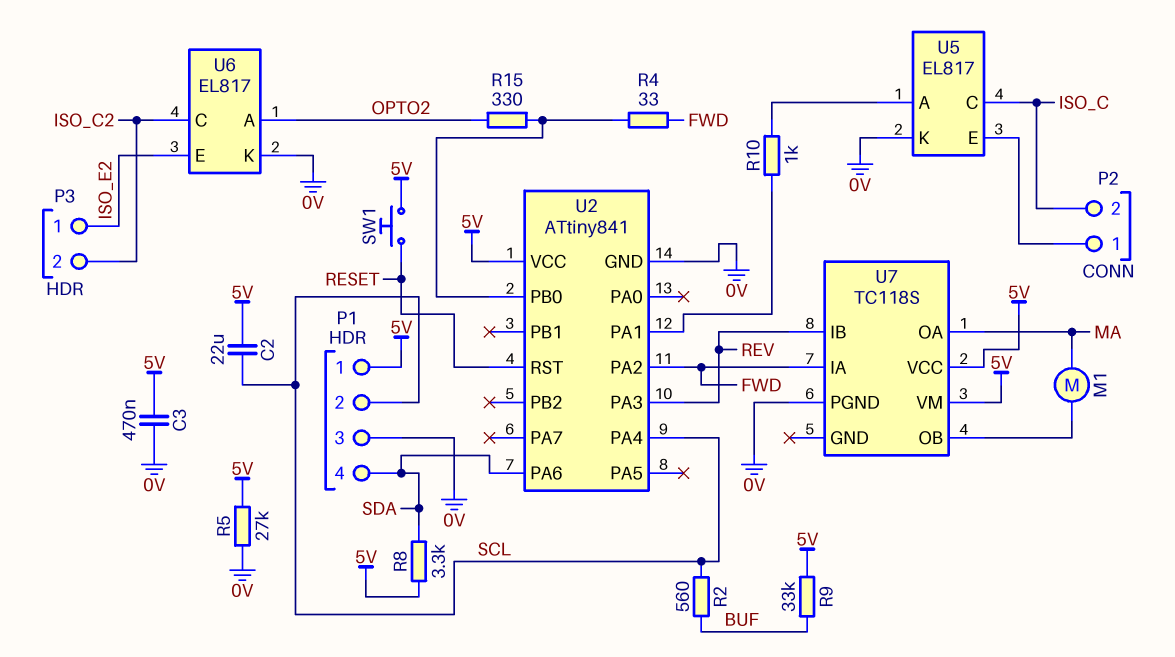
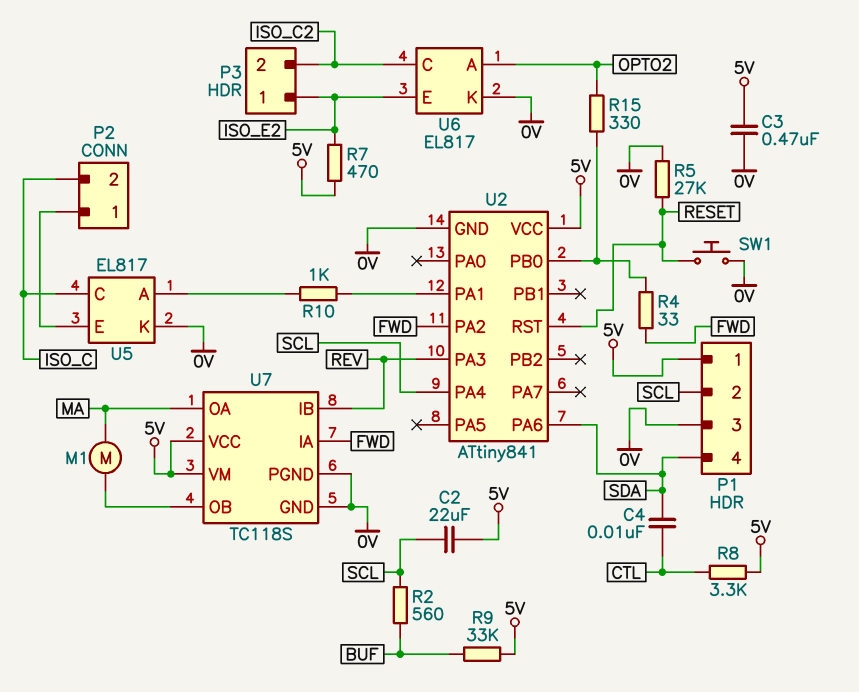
C4: none -> 10nF (CTL, SDA)
R5: 27k (0V, 5V) -> 27k (0V, RESET)
R7: none -> 470 (5V, ISO_E2)
R8: 3.3k (5V, SDA) -> 3.3k (5V, CTL)
SW1: button (5V, RESET) -> button (0V, RESET)
U7 pin GND: none -> 0V

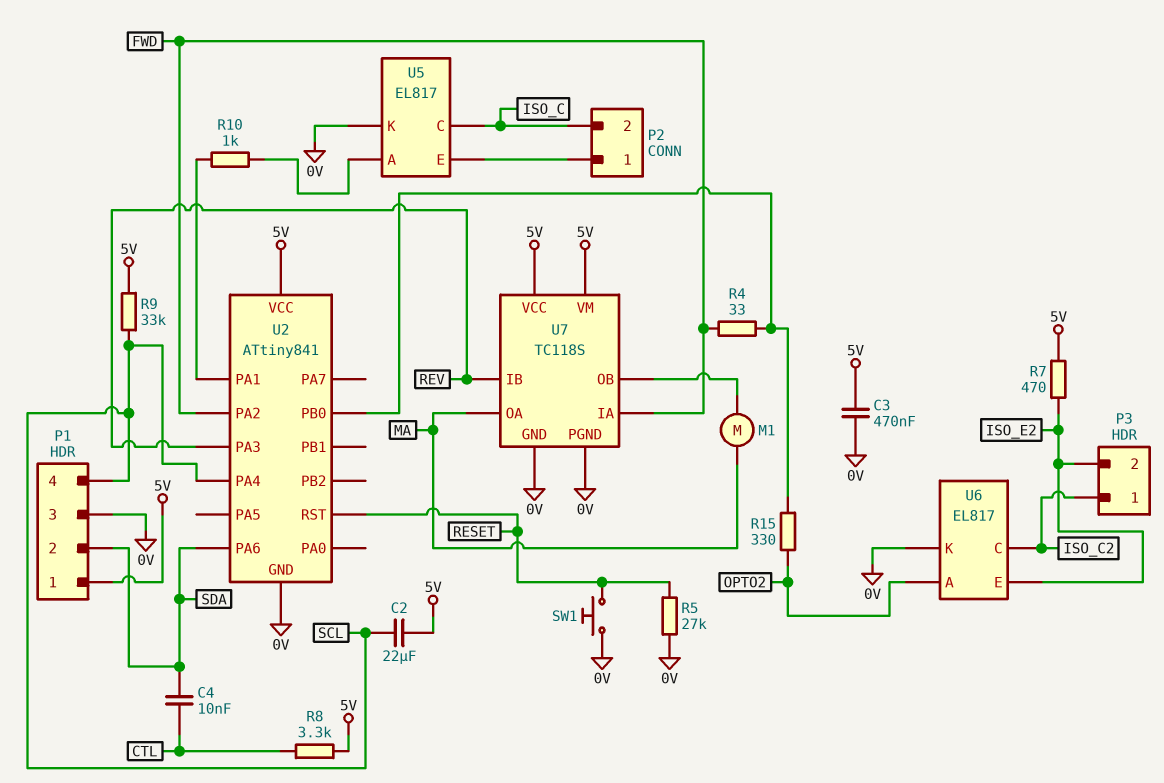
P1 pin 2: SCL -> SDA
P1 pin 4: SDA -> SCL
P3 pin 1: ISO_E2 -> ISO_C2
P3 pin 2: ISO_C2 -> ISO_E2
R2: 560 (BUF, SCL) -> none
R9: 33k (5V, BUF) -> 33k (5V, SCL)

